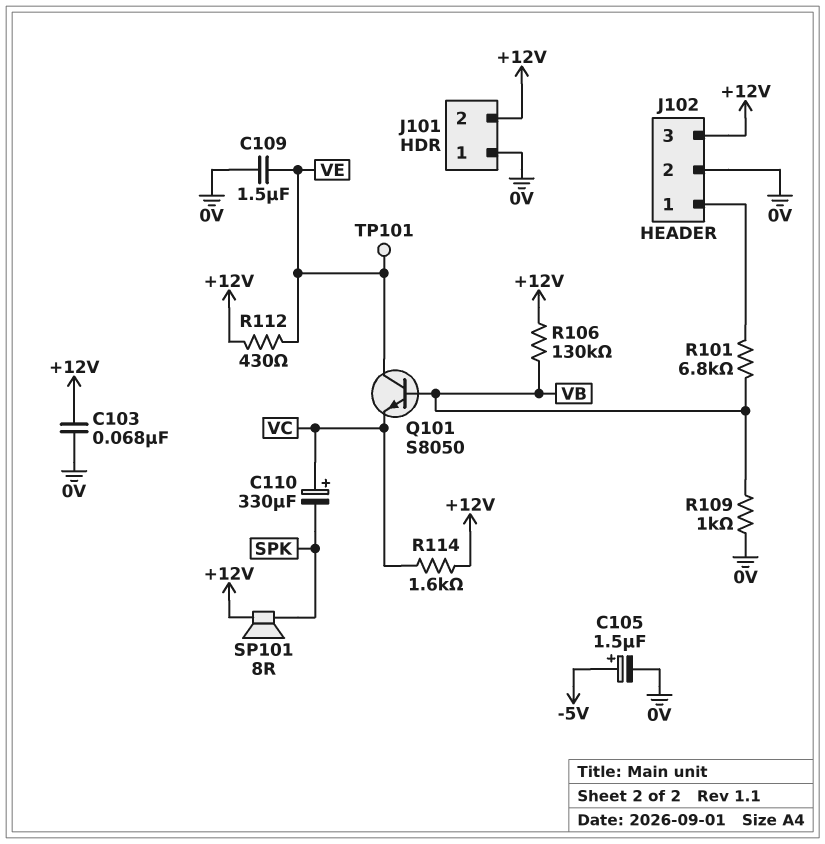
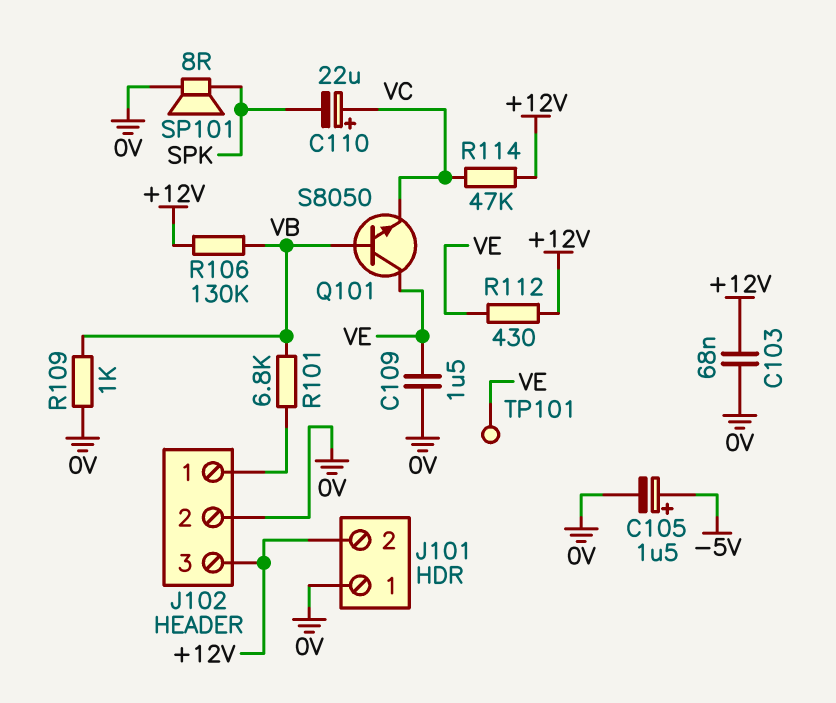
C110: 330uF (plus VC, minus SPK) -> 22uF (plus VC, minus SPK)
R114: 1.6k (+12V, VC) -> 47k (+12V, VC)
SP101: speaker 8R (+12V, SPK) -> speaker 8R (0V, SPK)

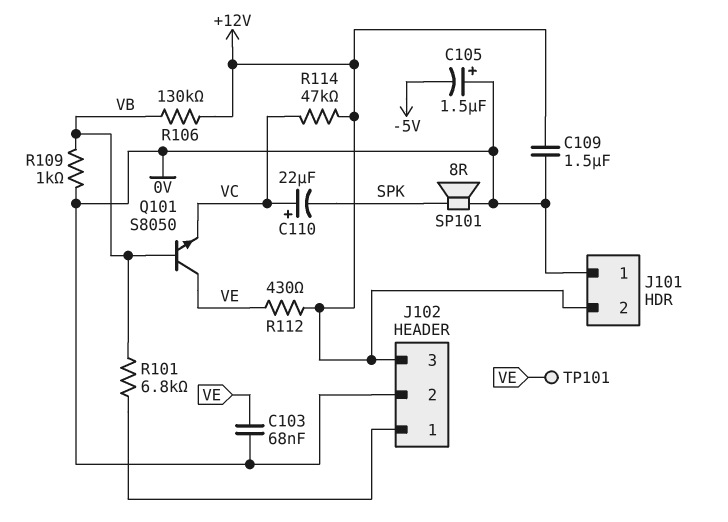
C103: 68nF (+12V, 0V) -> 68nF (0V, VE)
C105: 1.5uF (plus -5V, minus 0V) -> 1.5uF (plus 0V, minus -5V)
C109: 1.5uF (0V, VE) -> 1.5uF (+12V, 0V)

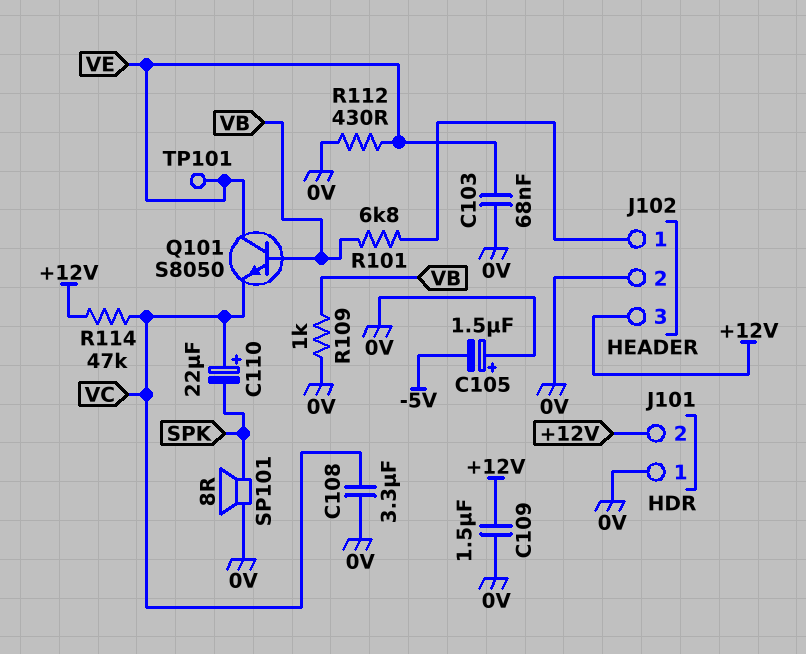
C108: none -> 3.3uF (0V, VC)
R106: 130k (+12V, VB) -> none
R112: 430 (+12V, VE) -> 430 (0V, VE)

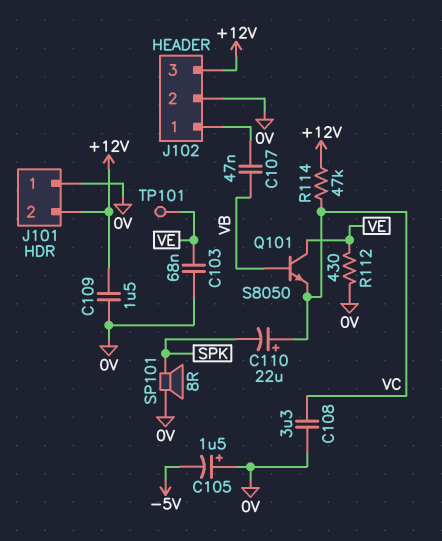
C107: none -> 47nF (J102/1, VB)
R101: 6.8k (J102/1, VB) -> none
R109: 1k (0V, VB) -> none

